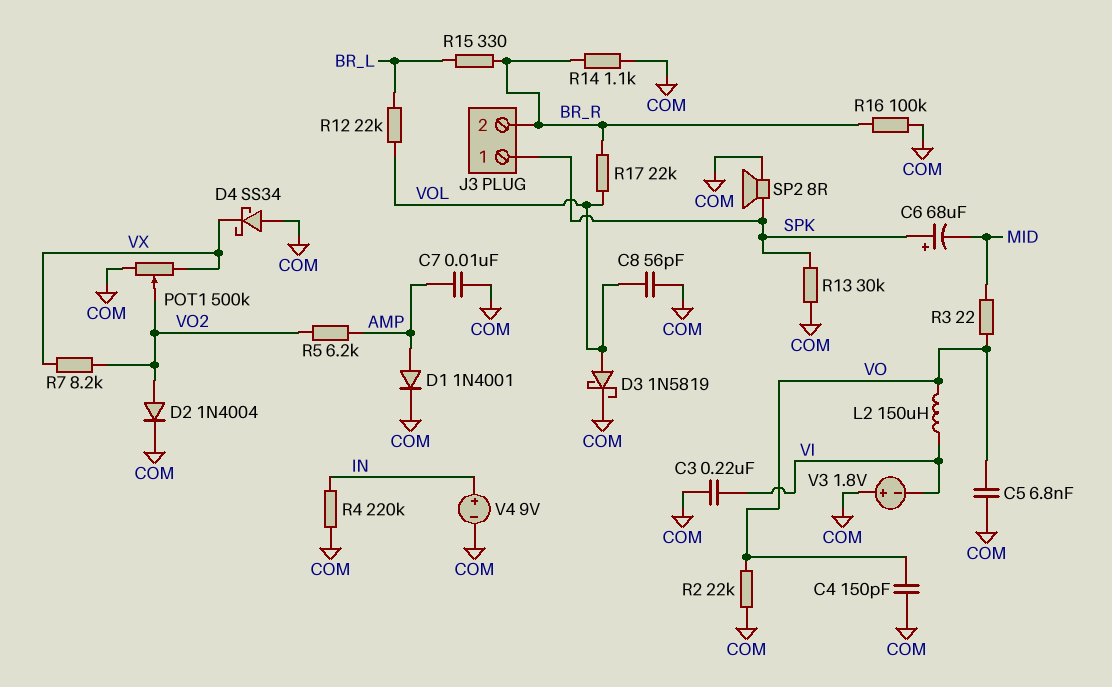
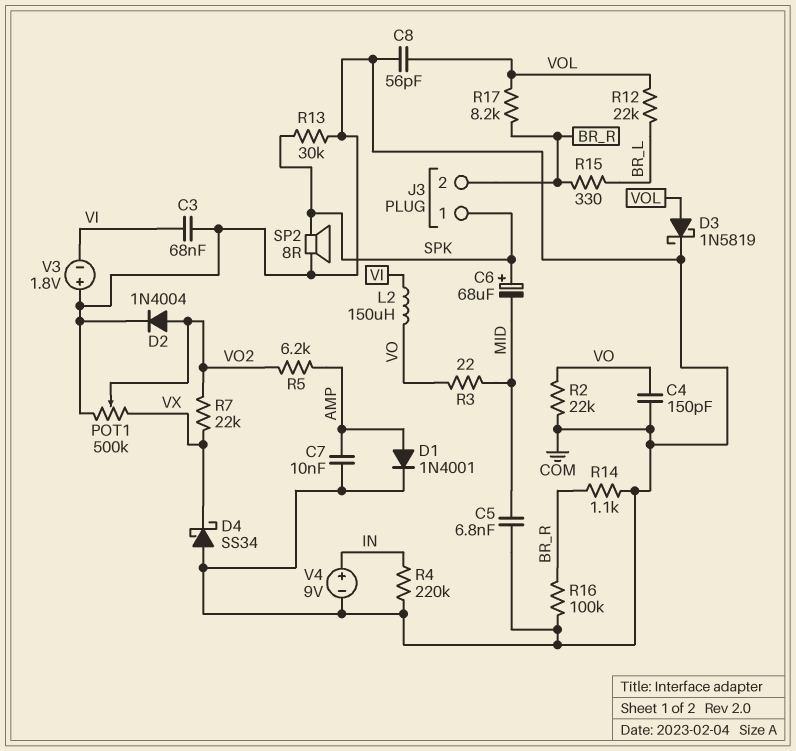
C3: 220nF (COM, VI) -> 68nF (COM, VI)
C5: 6.8nF (COM, VO) -> 6.8nF (COM, MID)
R7: 8.2k (VO2, VX) -> 22k (VO2, VX)
R17: 22k (BR_R, VOL) -> 8.2k (BR_R, VOL)

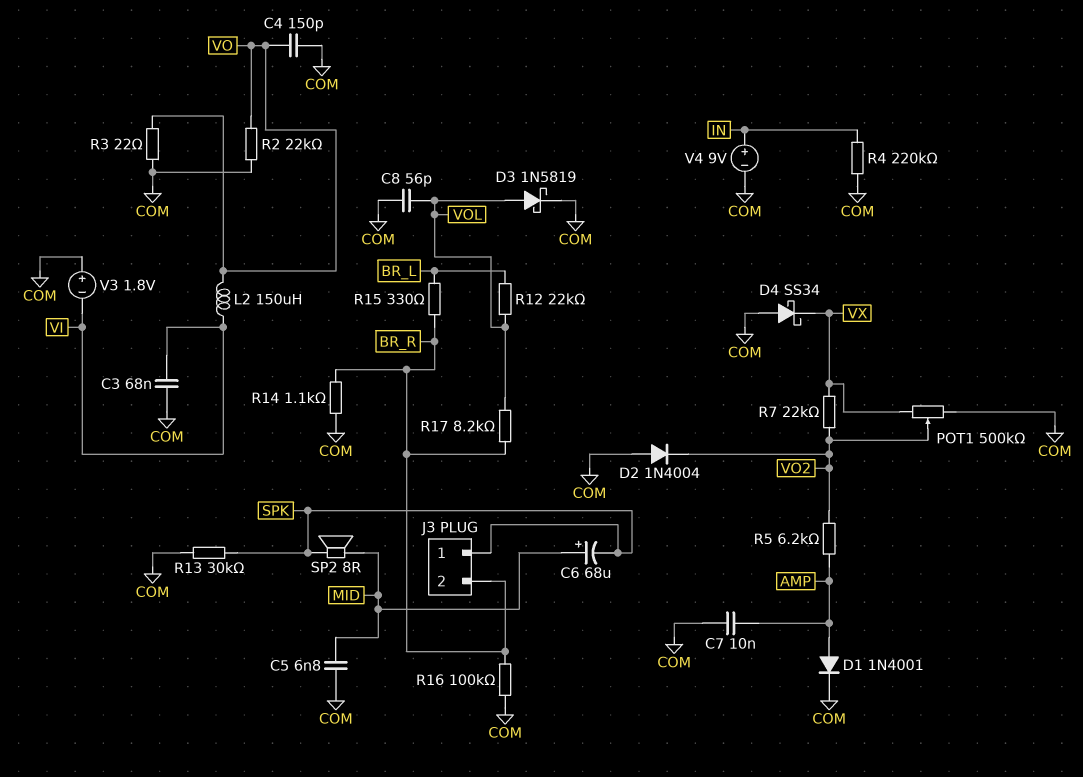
C6: 68uF (plus SPK, minus MID) -> 68uF (plus MID, minus SPK)
D2: diode 1N4004 (A VO2, K COM) -> diode 1N4004 (A COM, K VO2)
R3: 22 (MID, VO) -> 22 (COM, VO)
SP2: speaker 8R (COM, SPK) -> speaker 8R (MID, SPK)

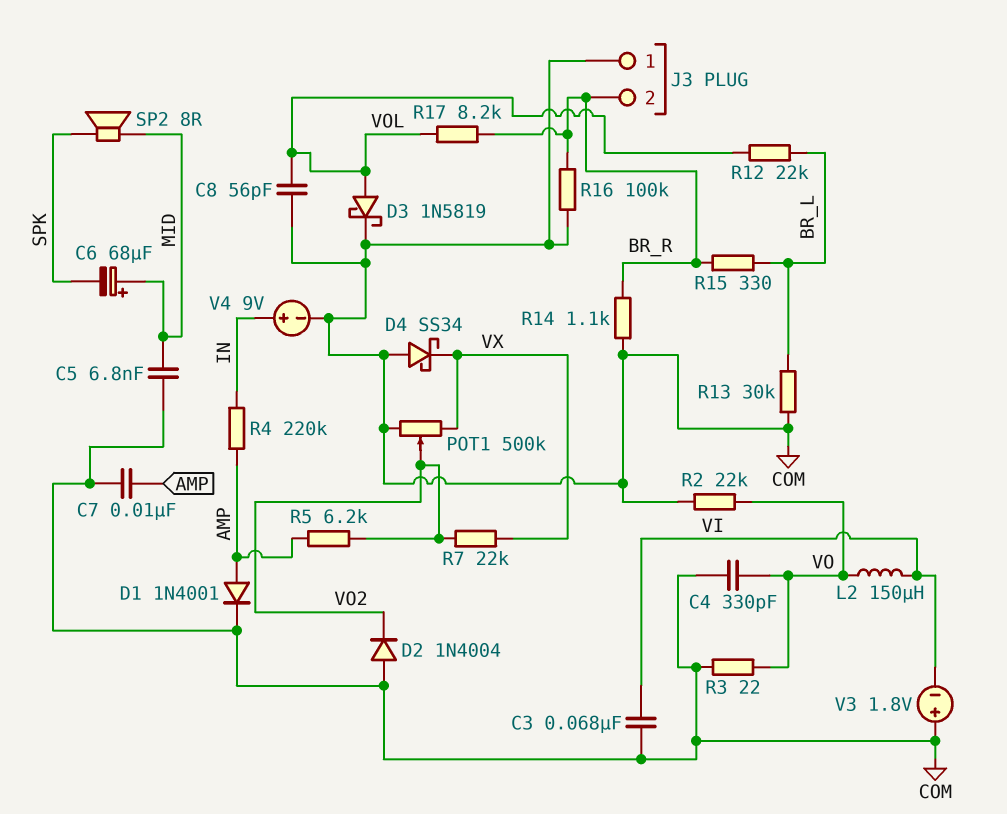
C4: 150pF (COM, VO) -> 330pF (COM, VO)
J3 pin 1: SPK -> COM
R4: 220k (COM, IN) -> 220k (AMP, IN)
R13: 30k (COM, SPK) -> 30k (BR_L, COM)

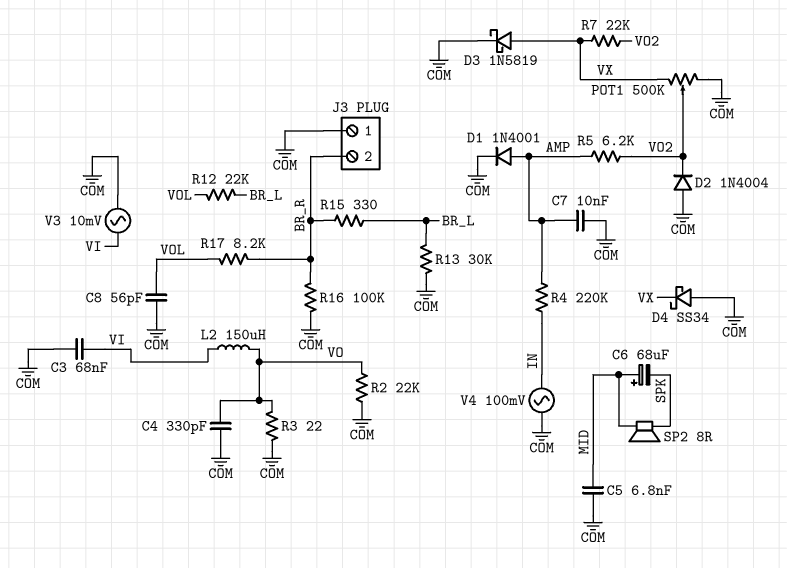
D3: schottky 1N5819 (A VOL, K COM) -> schottky 1N5819 (A VX, K COM)
R14: 1.1k (BR_R, COM) -> none
V3: 1.8V (plus COM, minus VI) -> AC 10mV (COM, VI)
V4: 9V (plus IN, minus COM) -> AC 100mV (COM, IN)

